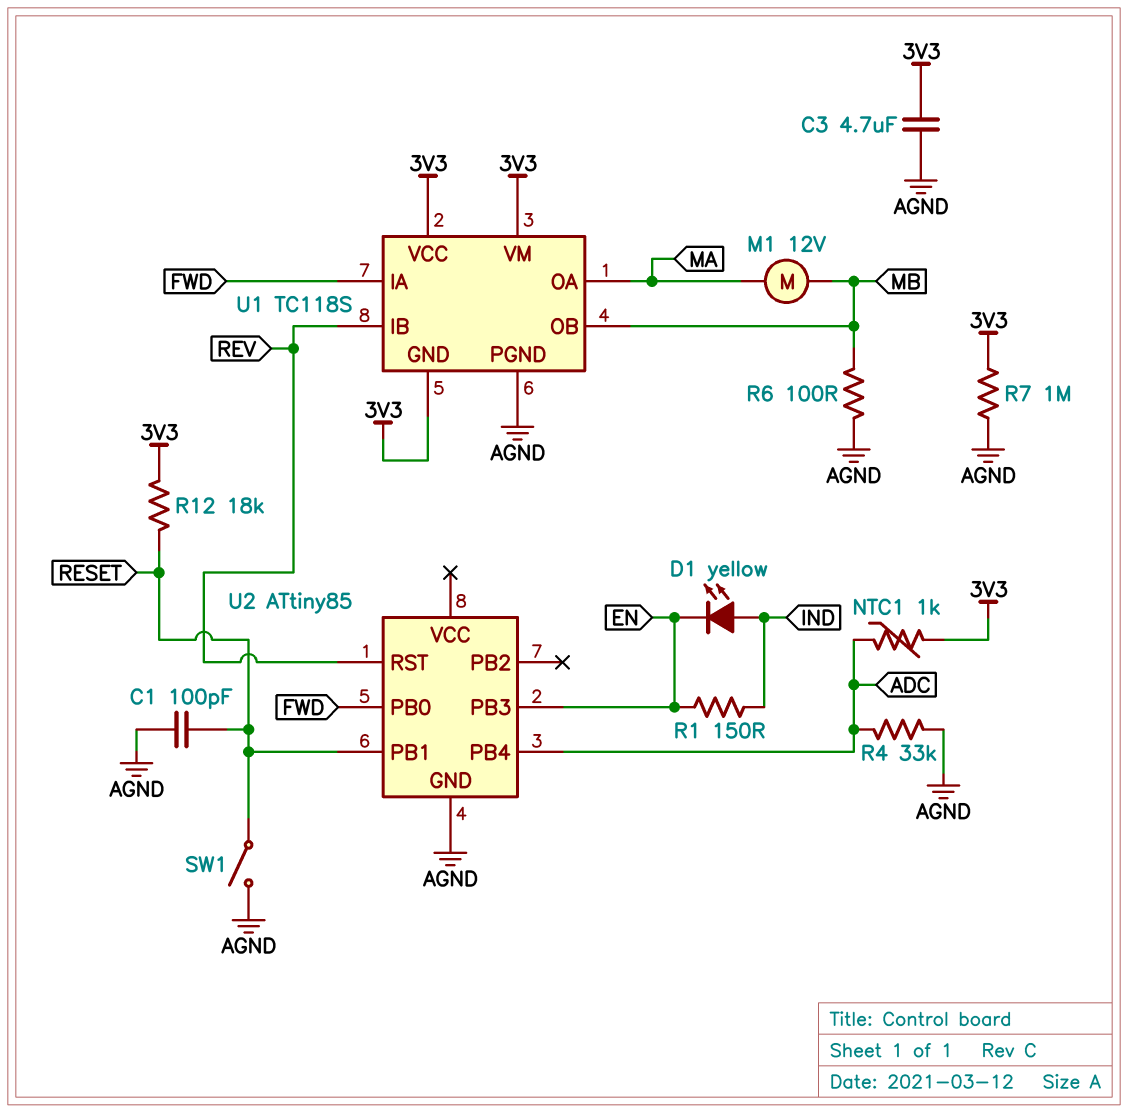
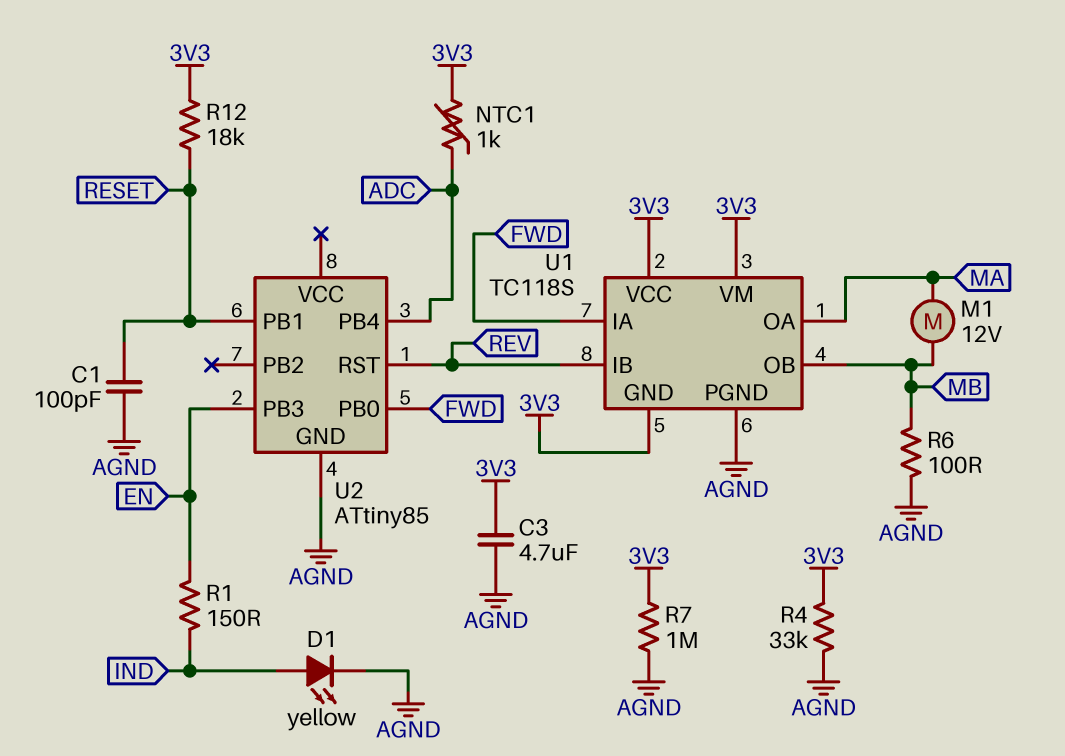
D1: LED yellow (A IND, K EN) -> LED yellow (A IND, K AGND)
R4: 33k (ADC, AGND) -> 33k (3V3, AGND)
SW1: switch (AGND, RESET) -> none

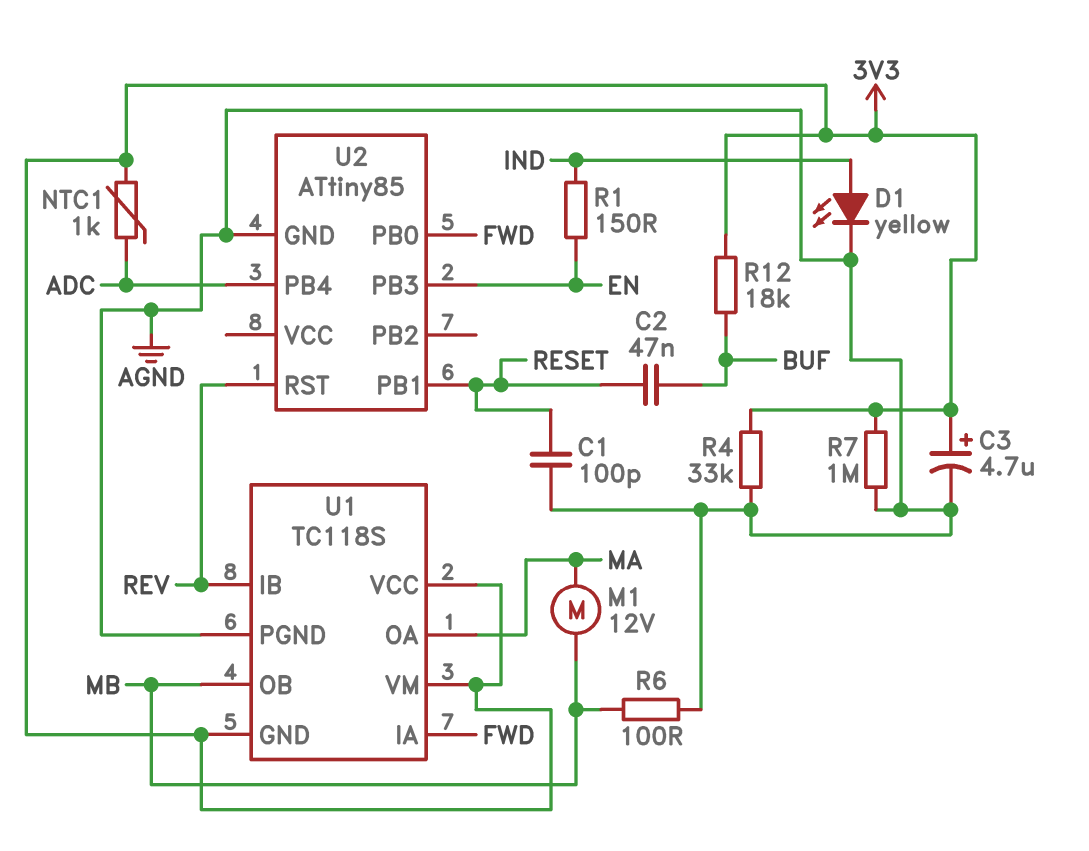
C2: none -> 47nF (BUF, RESET)
C3: 4.7uF (3V3, AGND) -> 4.7uF (plus 3V3, minus AGND)
R12: 18k (3V3, RESET) -> 18k (3V3, BUF)

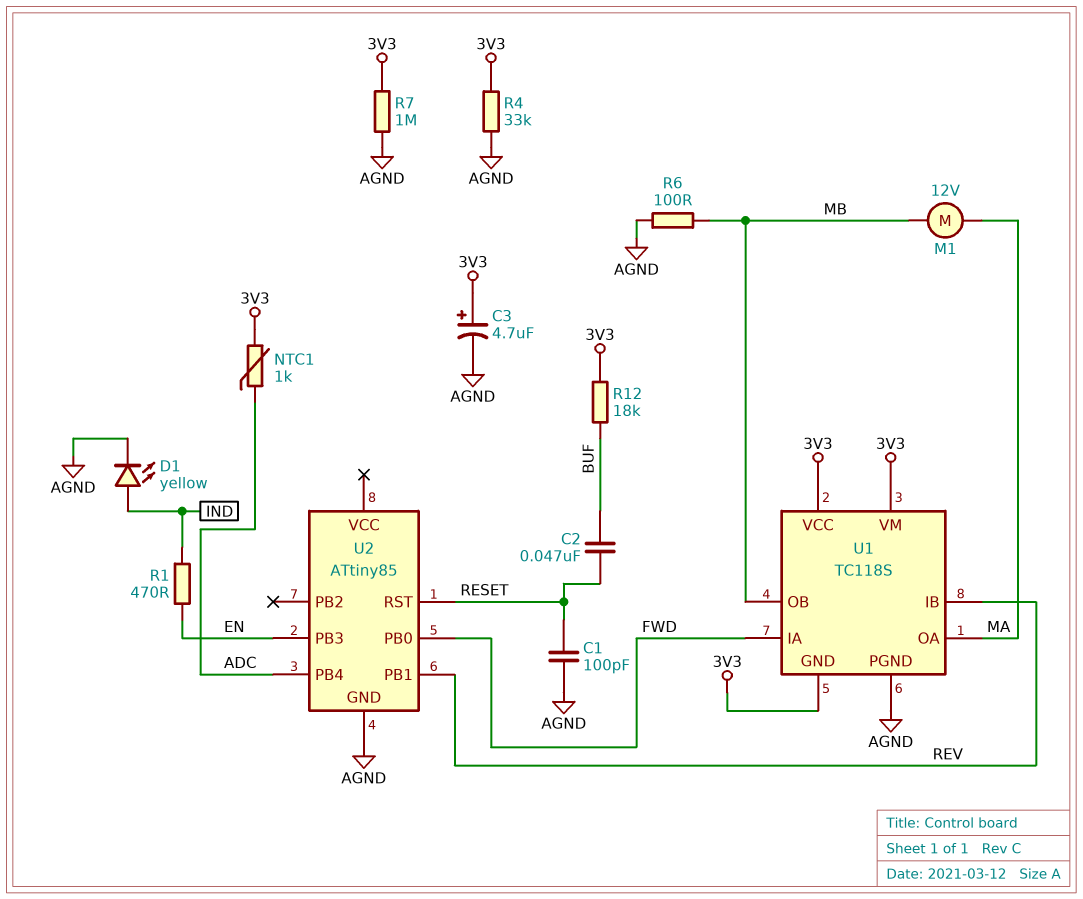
R1: 150 (EN, IND) -> 470 (EN, IND)
U2 pin PB1: RESET -> REV
U2 pin RST: REV -> RESET

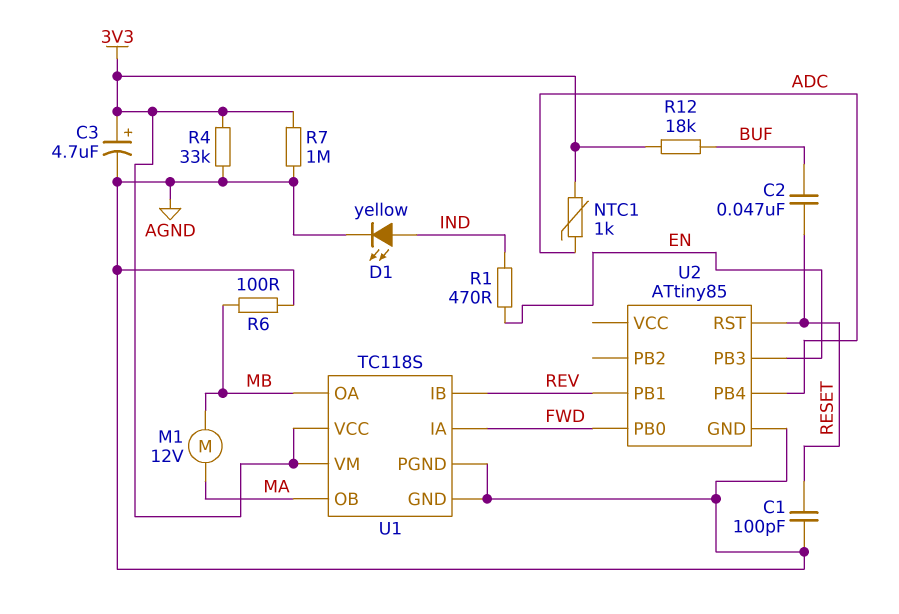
U1 pin GND: 3V3 -> AGND
U1 pin OA: MA -> MB
U1 pin OB: MB -> MA

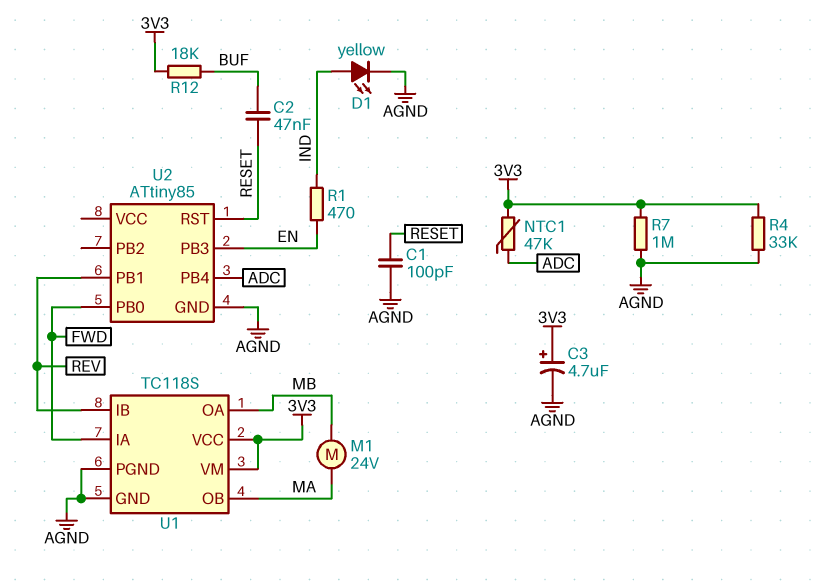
M1: motor 12V (MA, MB) -> motor 24V (MA, MB)
NTC1: 1k (3V3, ADC) -> 47k (3V3, ADC)
R6: 100 (AGND, MB) -> none

